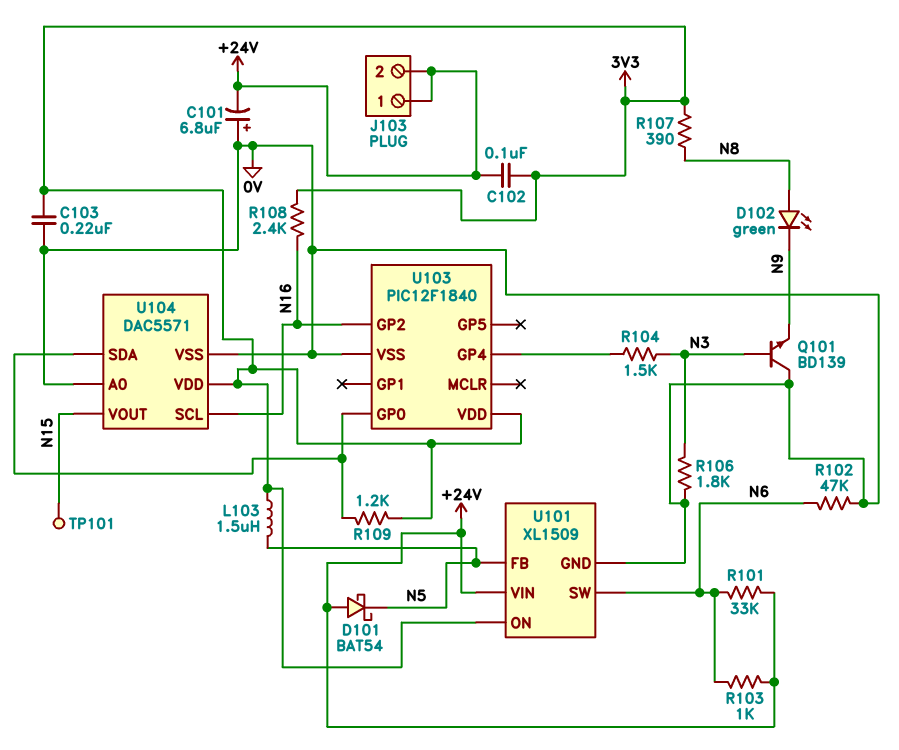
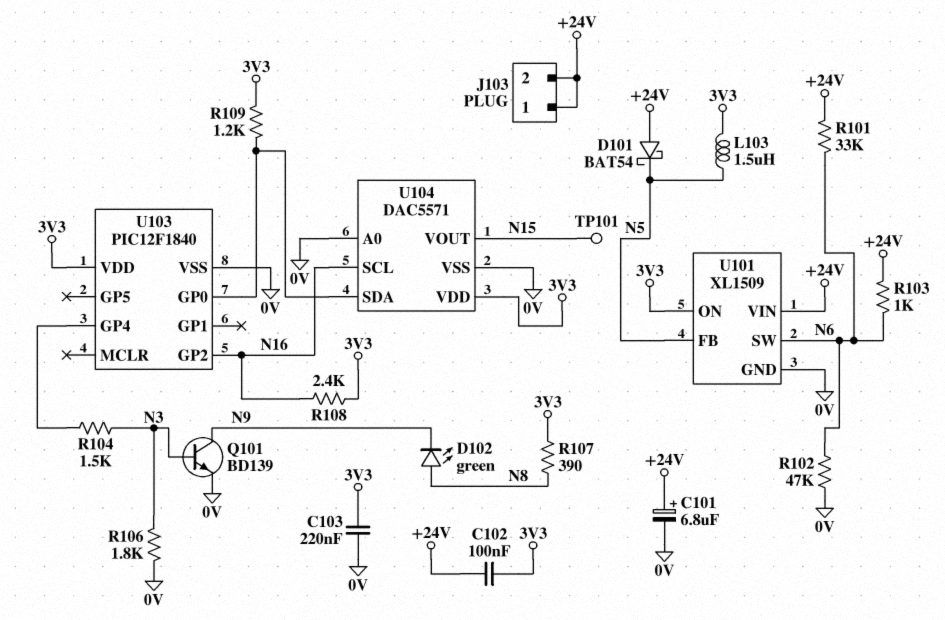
C101: 6.8uF (plus 0V, minus +24V) -> 6.8uF (plus +24V, minus 0V)
Q101: NPN BD139 (B N3, C 0V, E N9) -> NPN BD139 (B N3, C N9, E 0V)

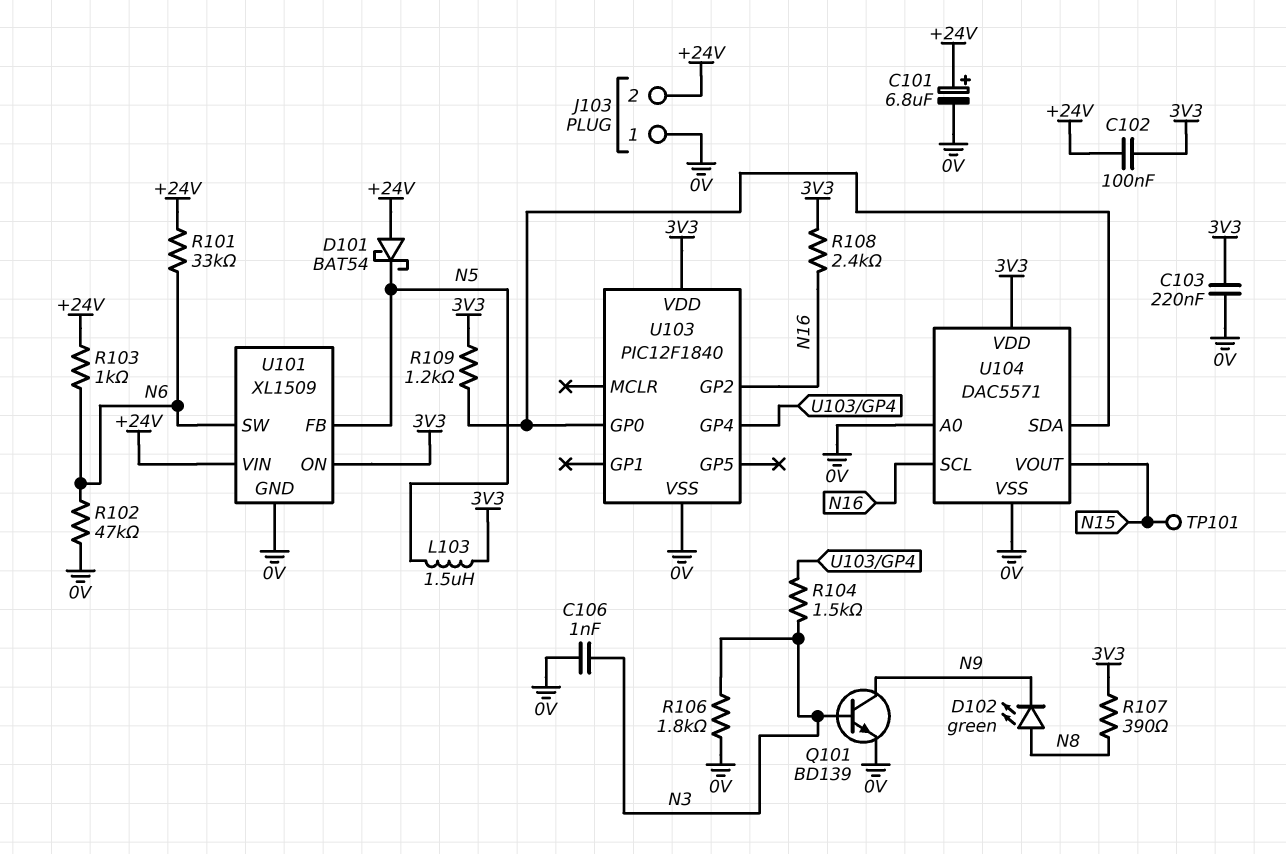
C106: none -> 1nF (0V, N3)
J103 pin 1: +24V -> 0V

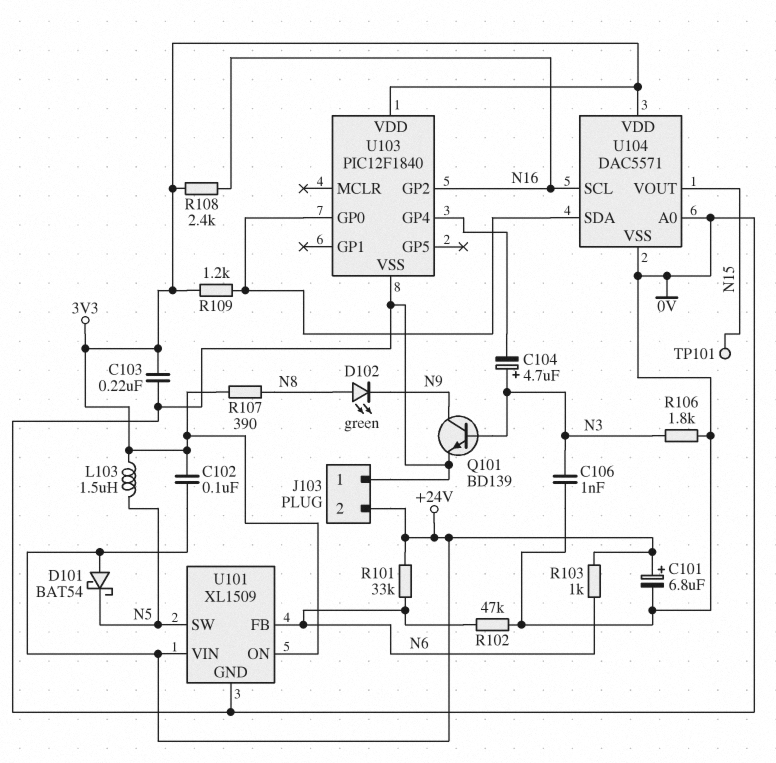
C104: none -> 4.7uF (plus N3, minus U103/GP4)
R104: 1.5k (N3, U103/GP4) -> none
U101 pin FB: N5 -> N6
U101 pin SW: N6 -> N5

